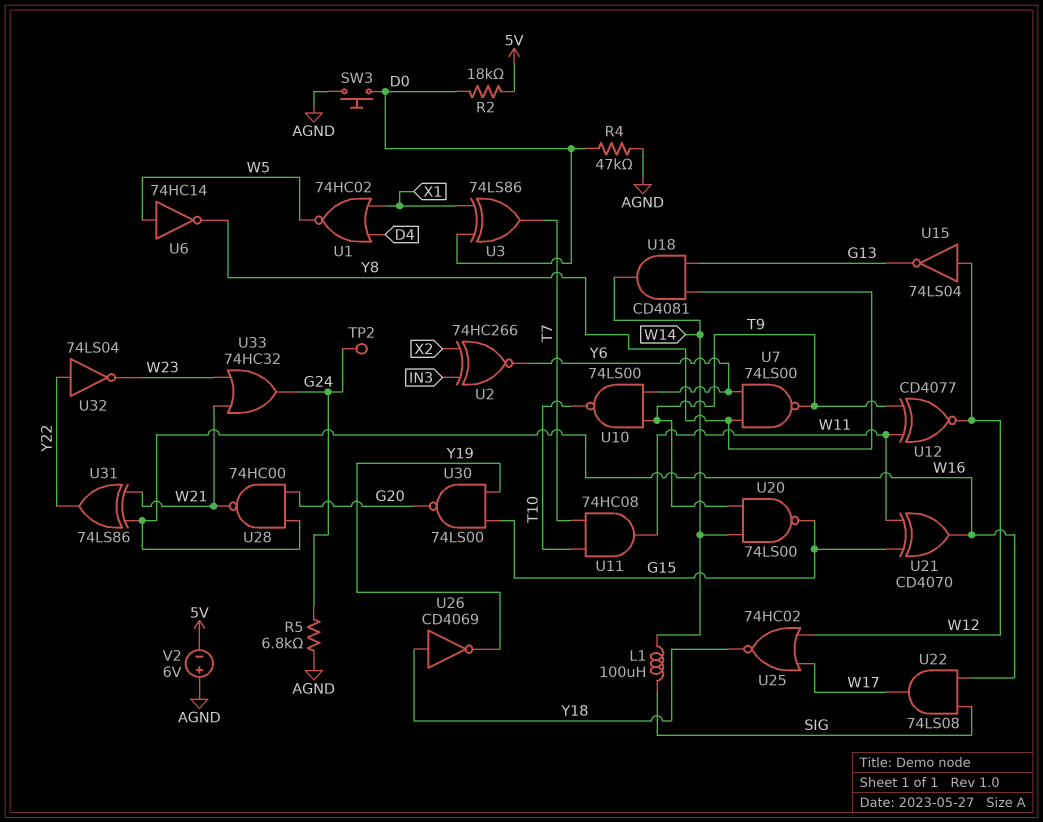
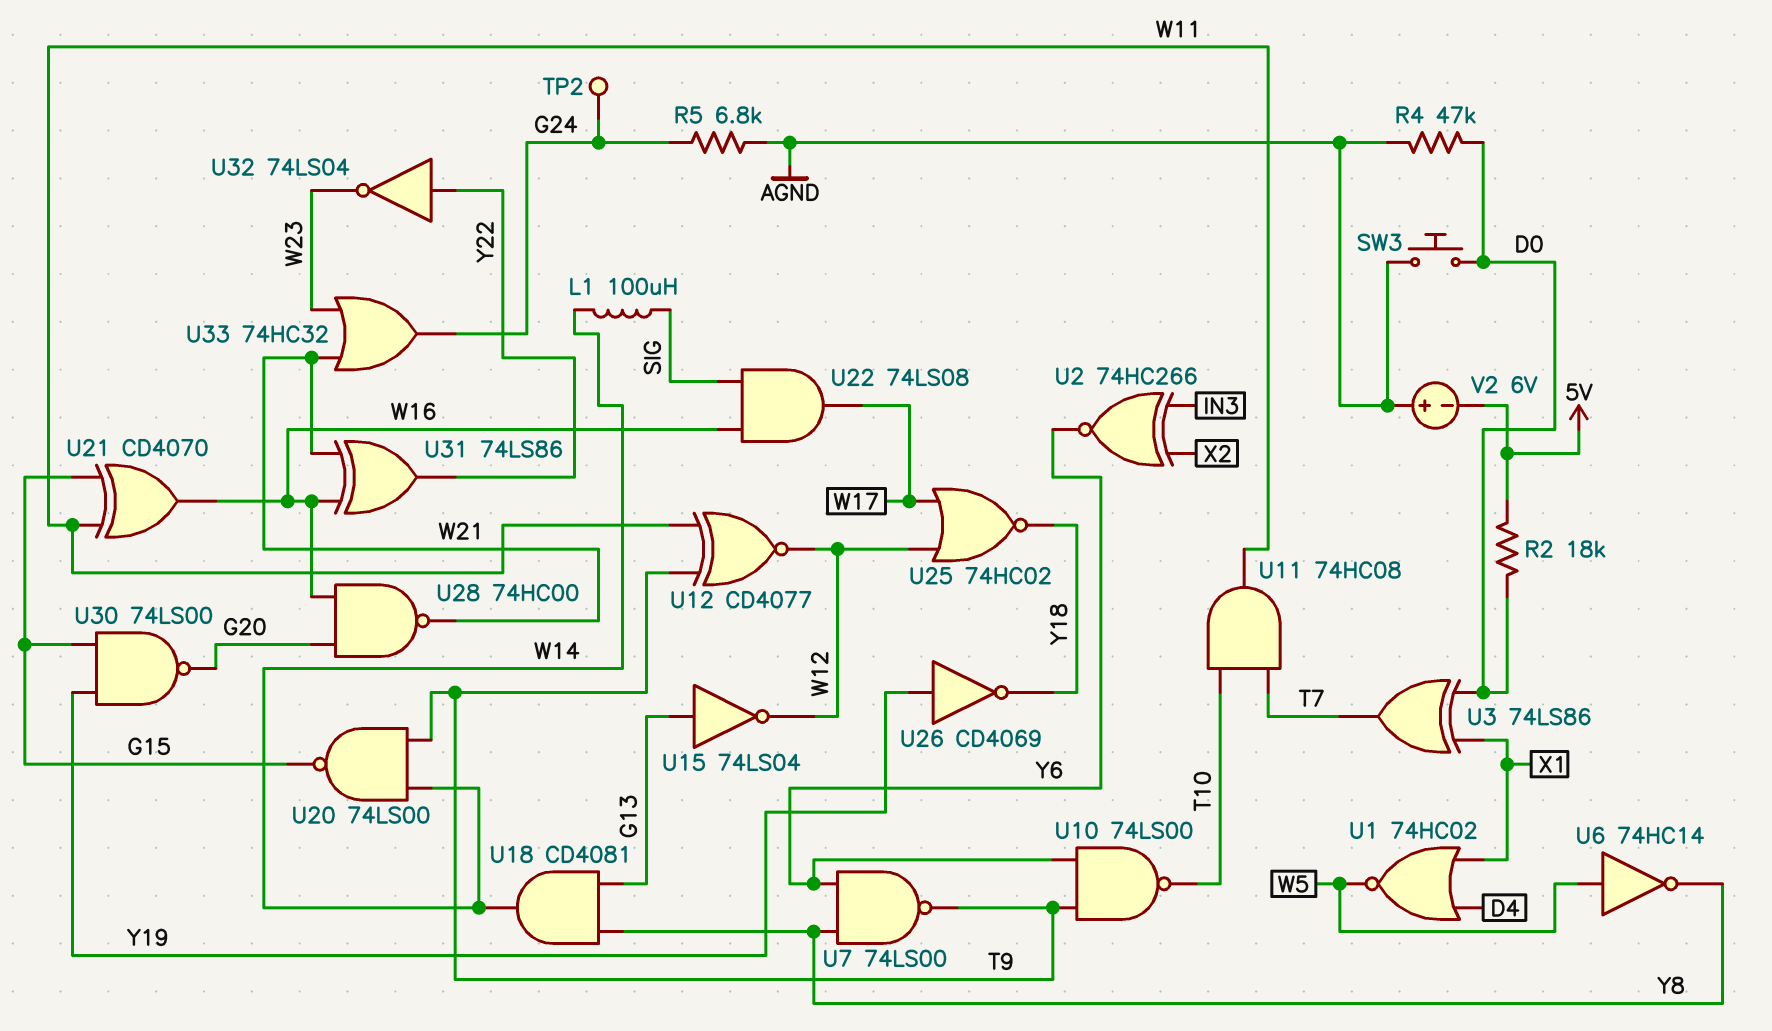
U15: NOT 74LS04 (in W12, out G13) -> NOT 74LS04 (in G13, out W12)
U26: NOT CD4069 (in Y18, out Y19) -> NOT CD4069 (in Y19, out Y18)

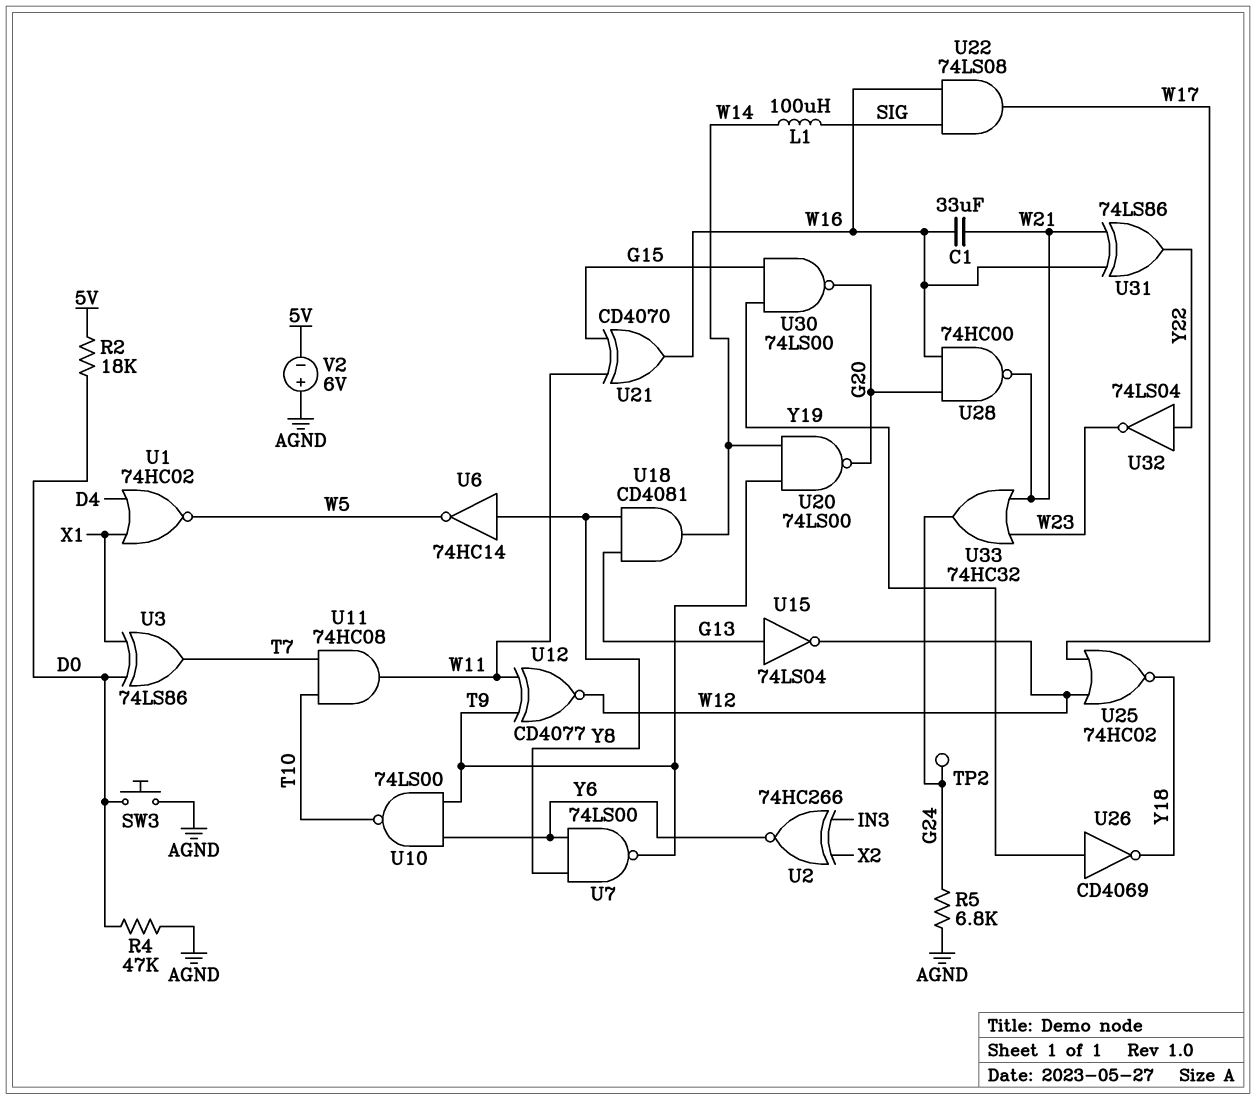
C1: none -> 33uF (W16, W21)
U6: NOT 74HC14 (in W5, out Y8) -> NOT 74HC14 (in Y8, out W5)
U20: NAND 74LS00 (in T9, in W14, out G15) -> NAND 74LS00 (in T9, in W14, out G20)

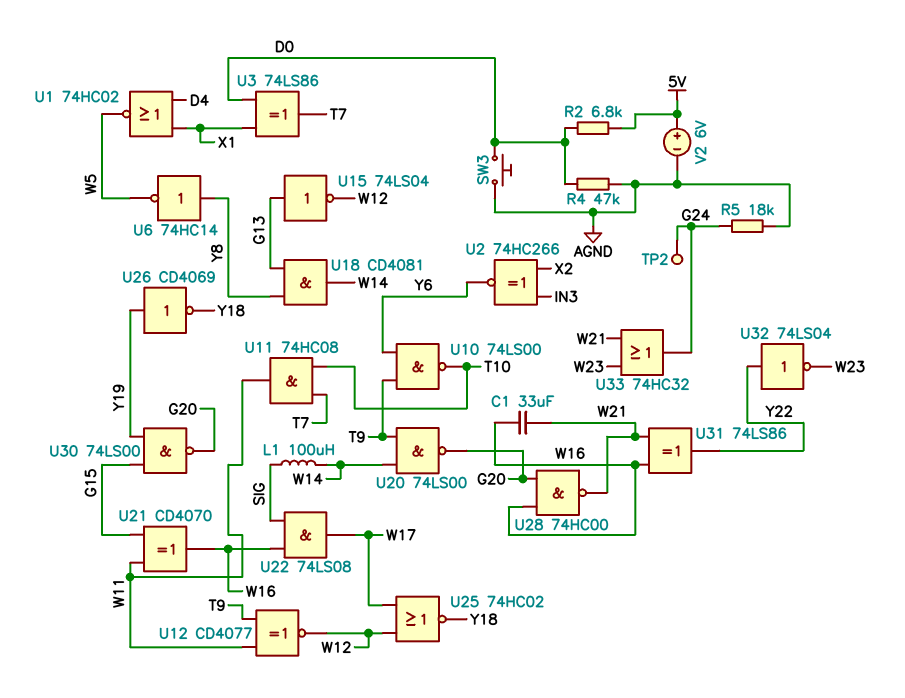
R2: 18k (5V, D0) -> 6.8k (5V, D0)
R5: 6.8k (AGND, G24) -> 18k (AGND, G24)
U7: NAND 74LS00 (in Y6, in Y8, out T9) -> none
V2: 6V (plus AGND, minus 5V) -> 6V (plus 5V, minus AGND)

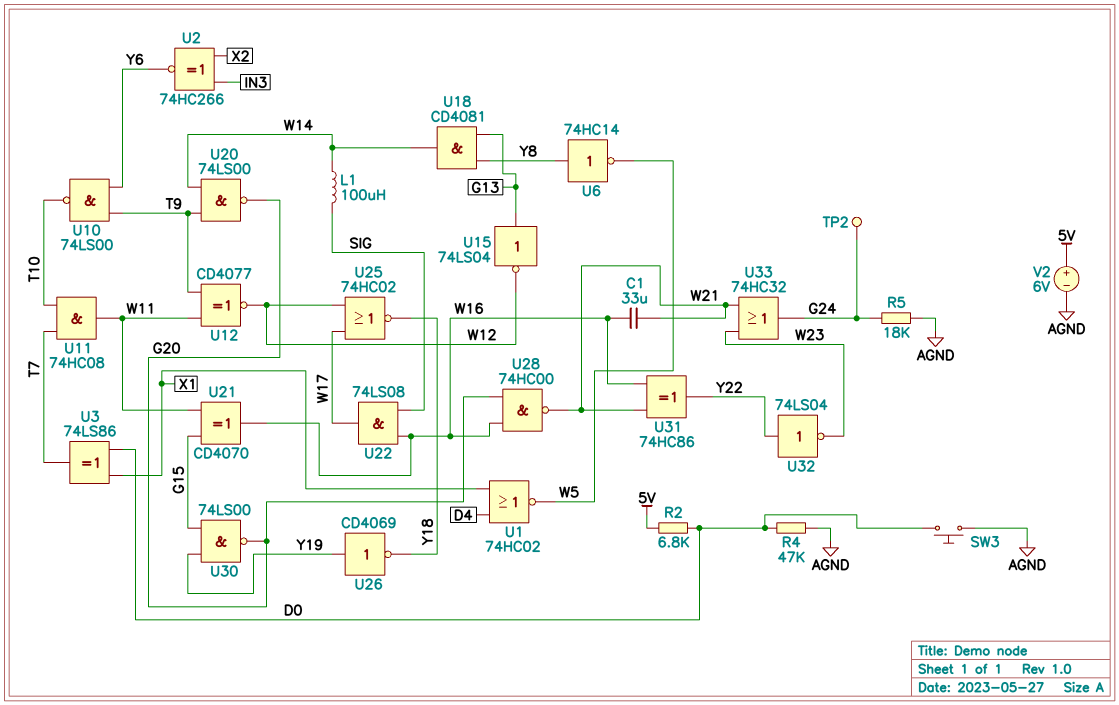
U31: XOR 74LS86 (in W16, in W21, out Y22) -> XOR 74HC86 (in W16, in W21, out Y22)

